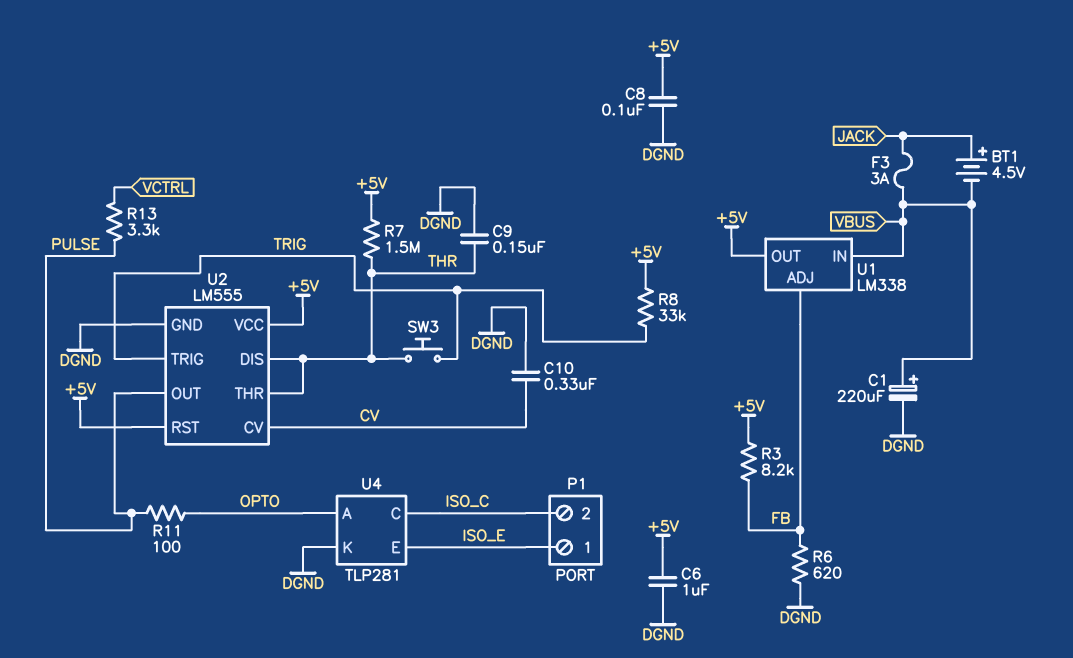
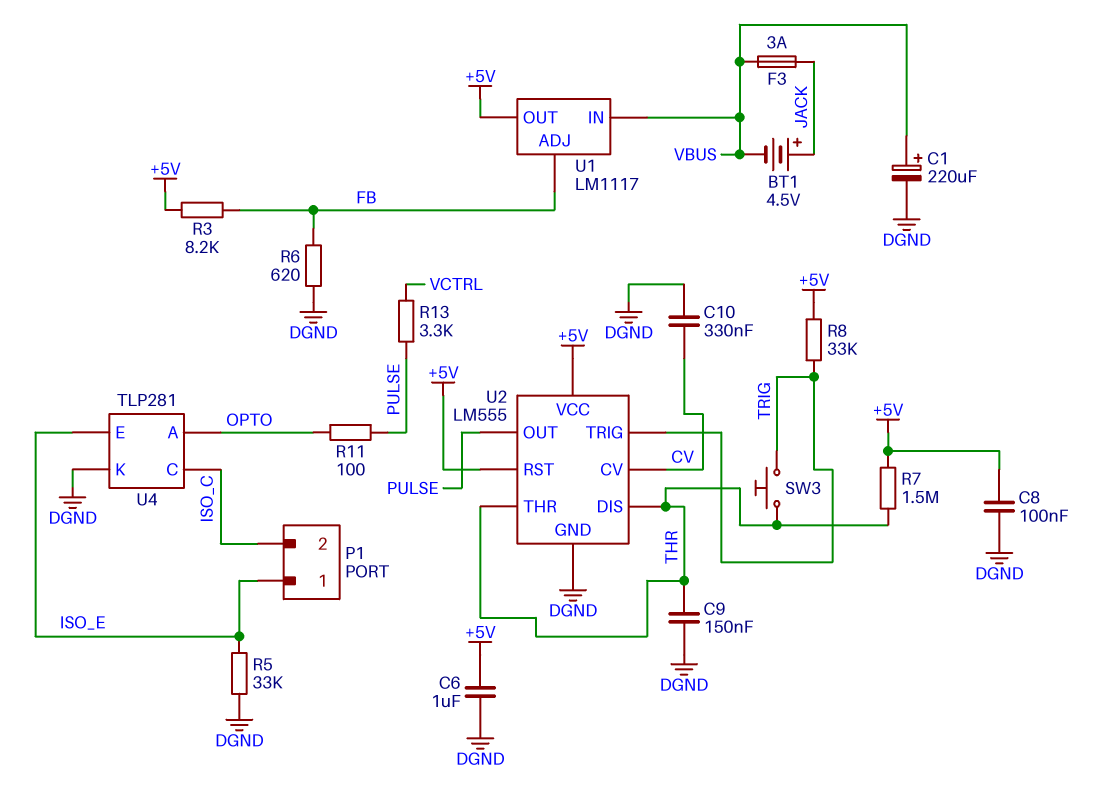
R5: none -> 33k (DGND, ISO_E)
U1: LM338 -> LM1117

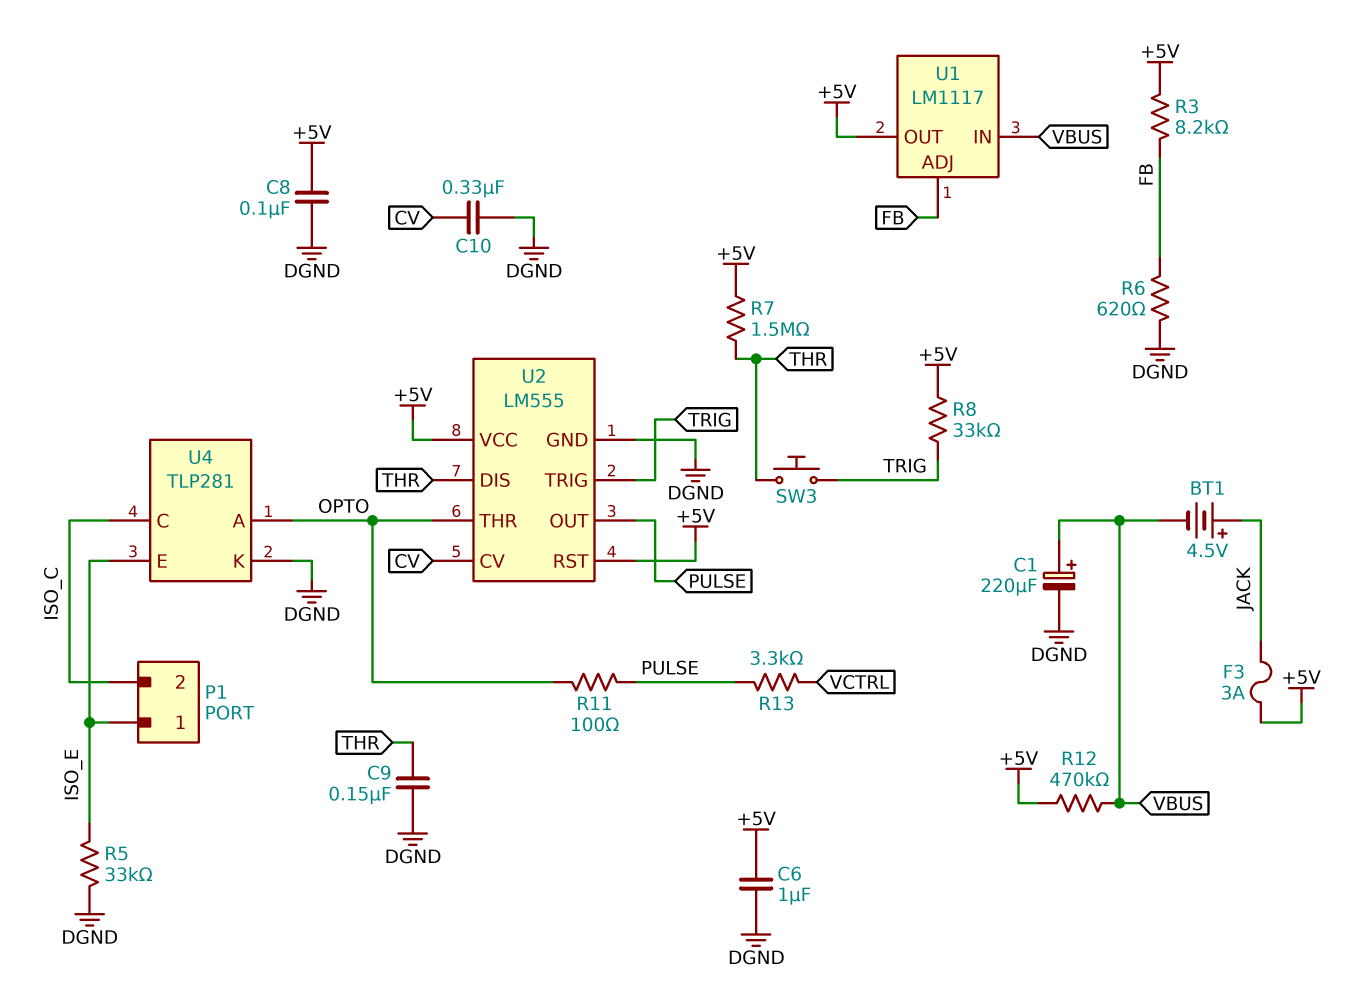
F3: 3A (JACK, VBUS) -> 3A (+5V, JACK)
R12: none -> 470k (+5V, VBUS)
U2 pin THR: THR -> OPTO

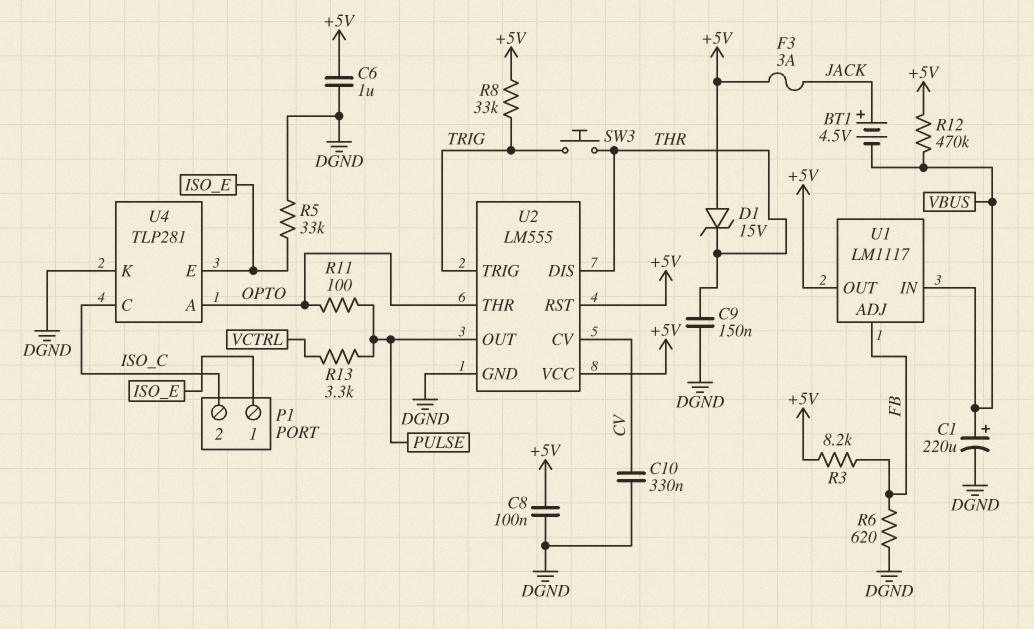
D1: none -> zener 15V (A +5V, K THR)
R7: 1.5M (+5V, THR) -> none

